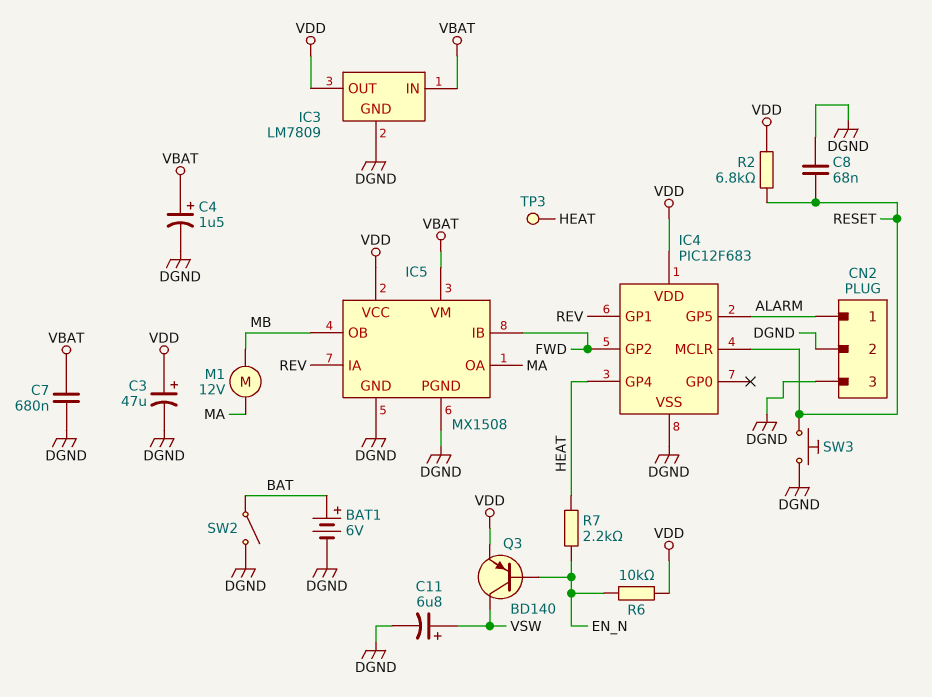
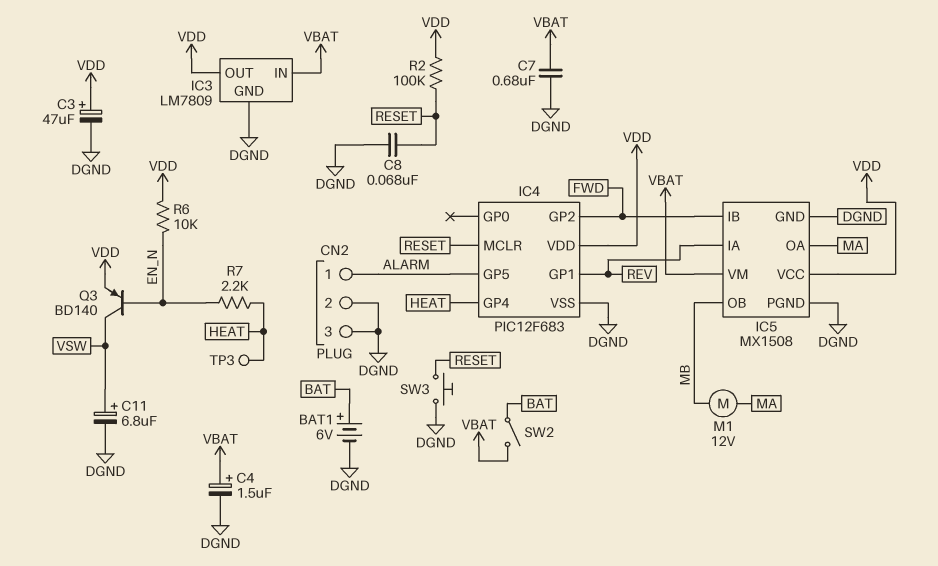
R2: 6.8k (RESET, VDD) -> 100k (RESET, VDD)
SW2: switch (BAT, DGND) -> switch (BAT, VBAT)

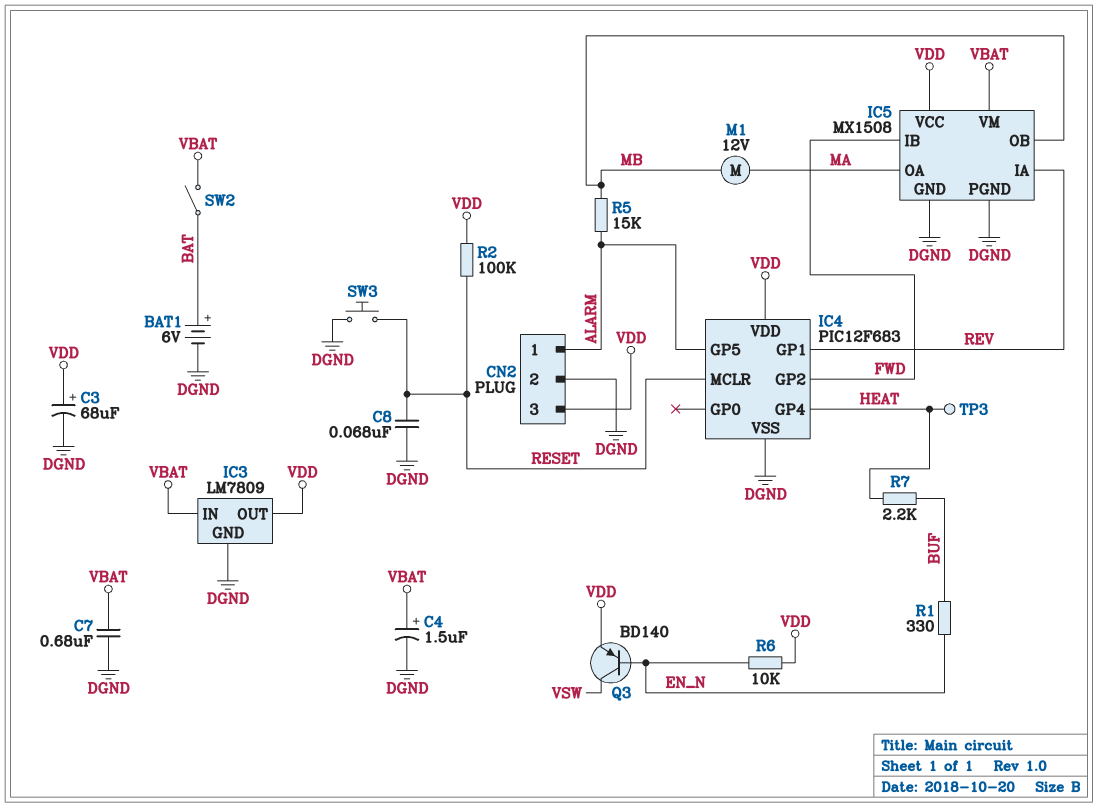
C3: 47uF (plus VDD, minus DGND) -> 68uF (plus VDD, minus DGND)
C11: 6.8uF (plus VSW, minus DGND) -> none
CN2 pin 3: DGND -> VDD
R1: none -> 330 (BUF, EN_N)
R5: none -> 15k (ALARM, MB)
R7: 2.2k (EN_N, HEAT) -> 2.2k (BUF, HEAT)

